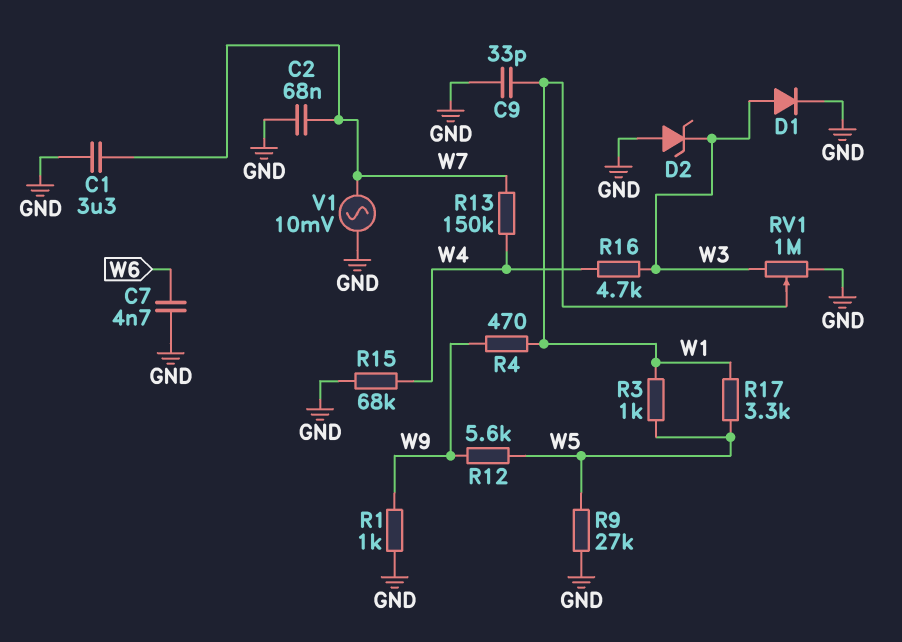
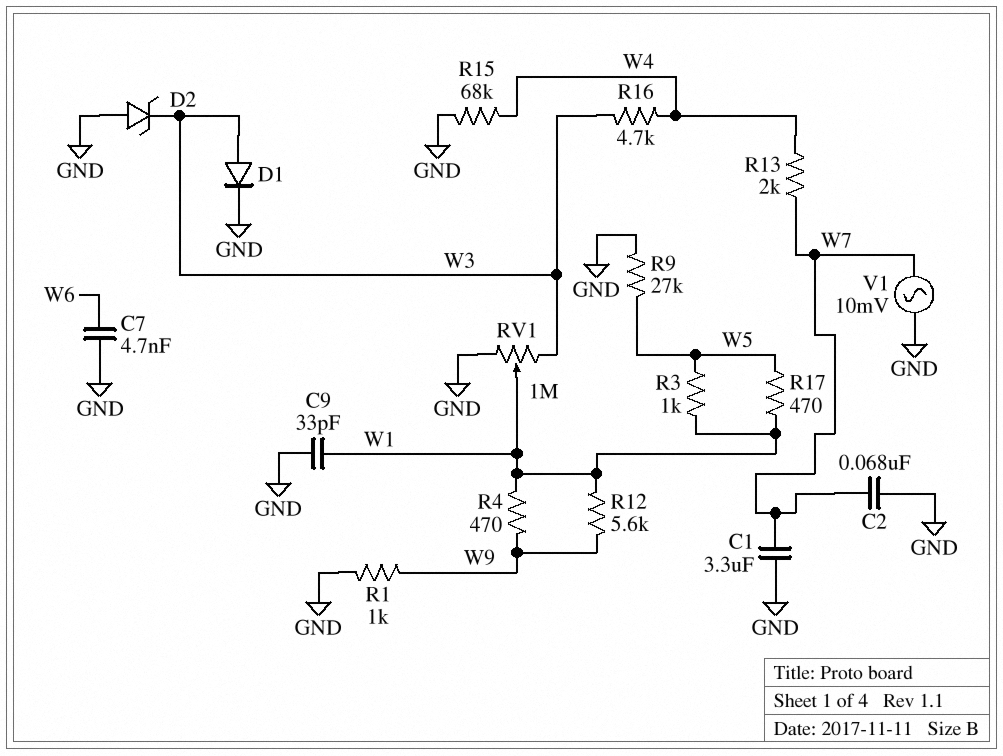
R12: 5.6k (W5, W9) -> 5.6k (W1, W9)
R13: 150k (W4, W7) -> 2k (W4, W7)
R17: 3.3k (W1, W5) -> 470 (W1, W5)

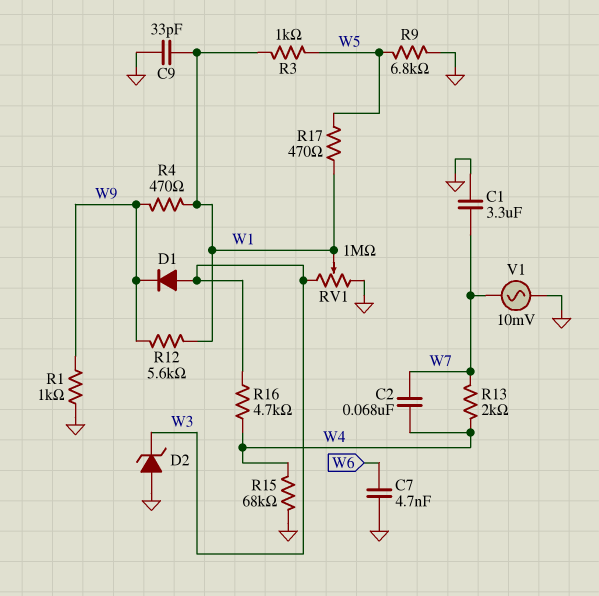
C2: 68nF (GND, W7) -> 68nF (W4, W7)
D1: diode (A W3, K GND) -> diode (A W3, K W9)
R9: 27k (GND, W5) -> 6.8k (GND, W5)

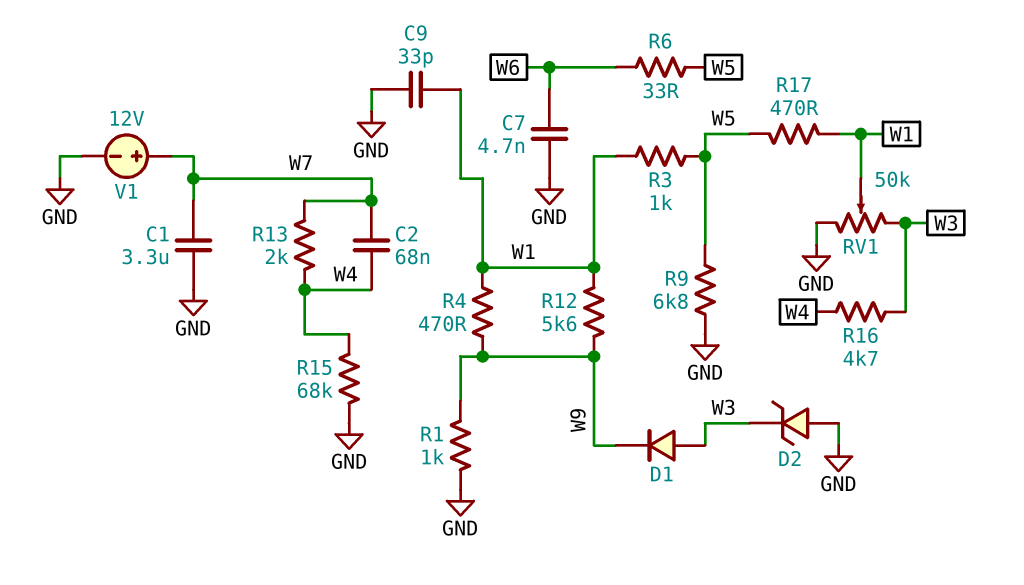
R6: none -> 33 (W5, W6)
RV1: 1M (GND, W3, wiper W1) -> 50k (GND, W3, wiper W1)
V1: AC 10mV (GND, W7) -> 12V (plus W7, minus GND)

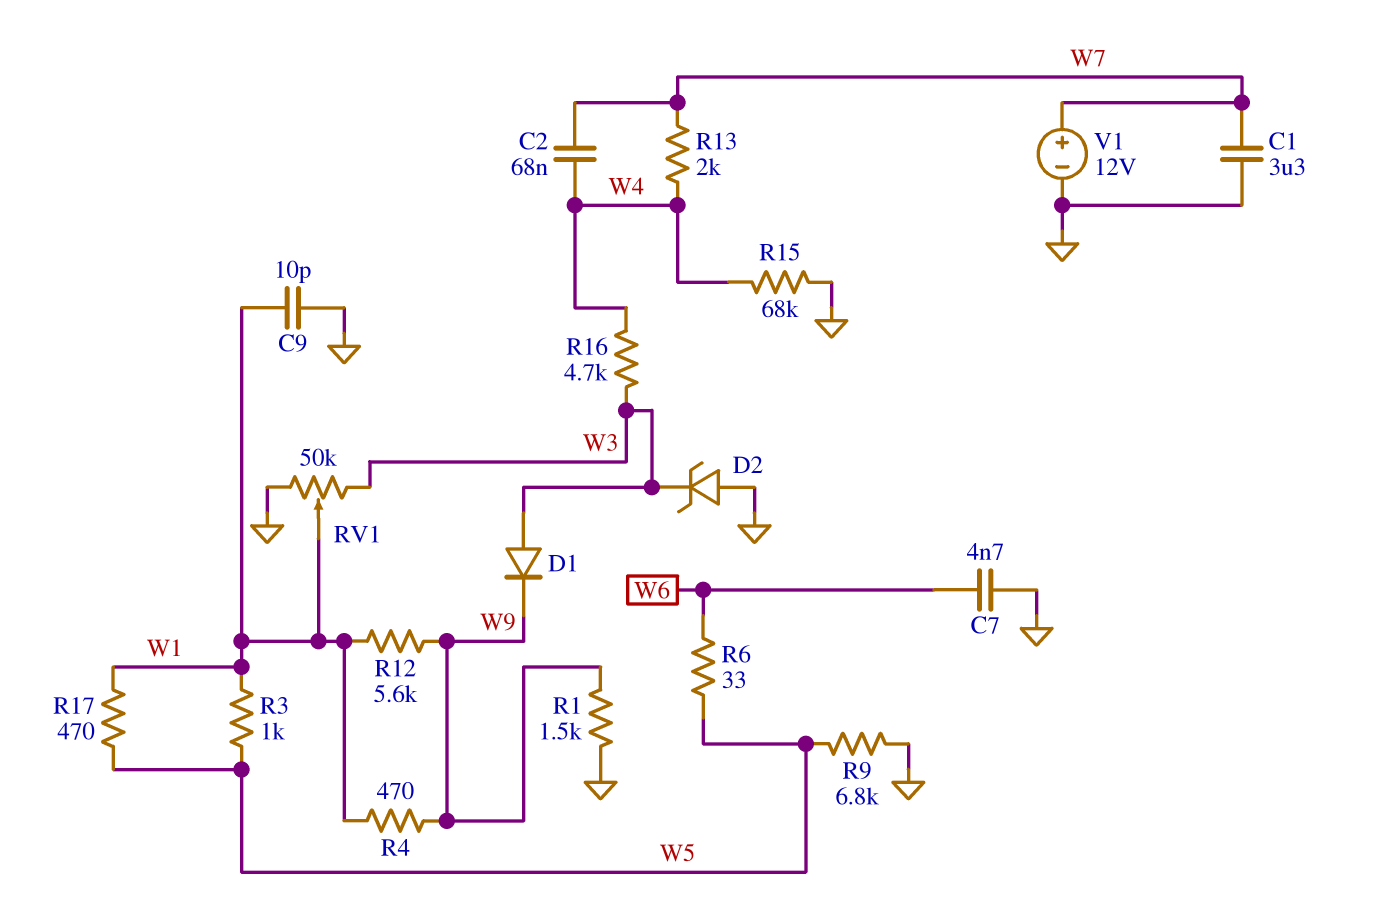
C9: 33pF (GND, W1) -> 10pF (GND, W1)
R1: 1k (GND, W9) -> 1.5k (GND, W9)

